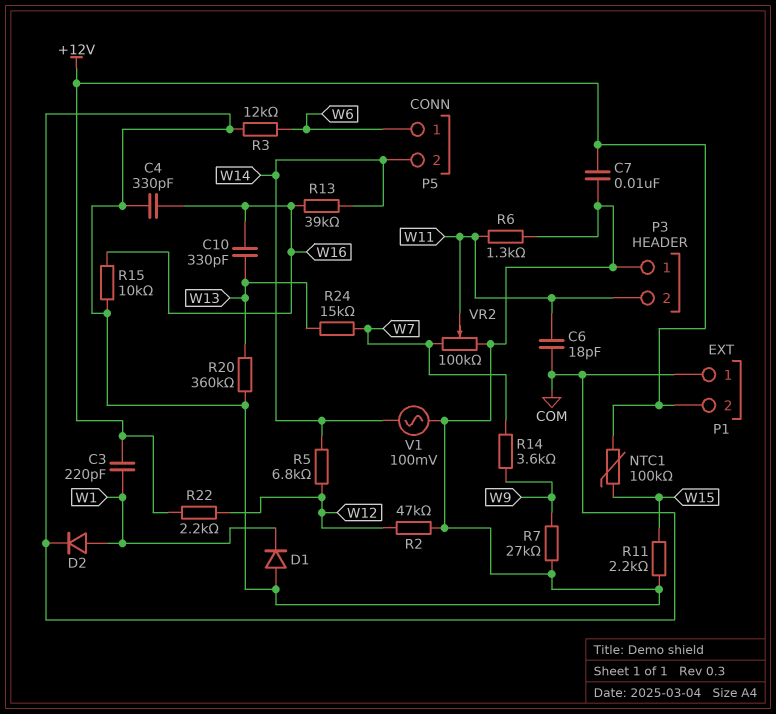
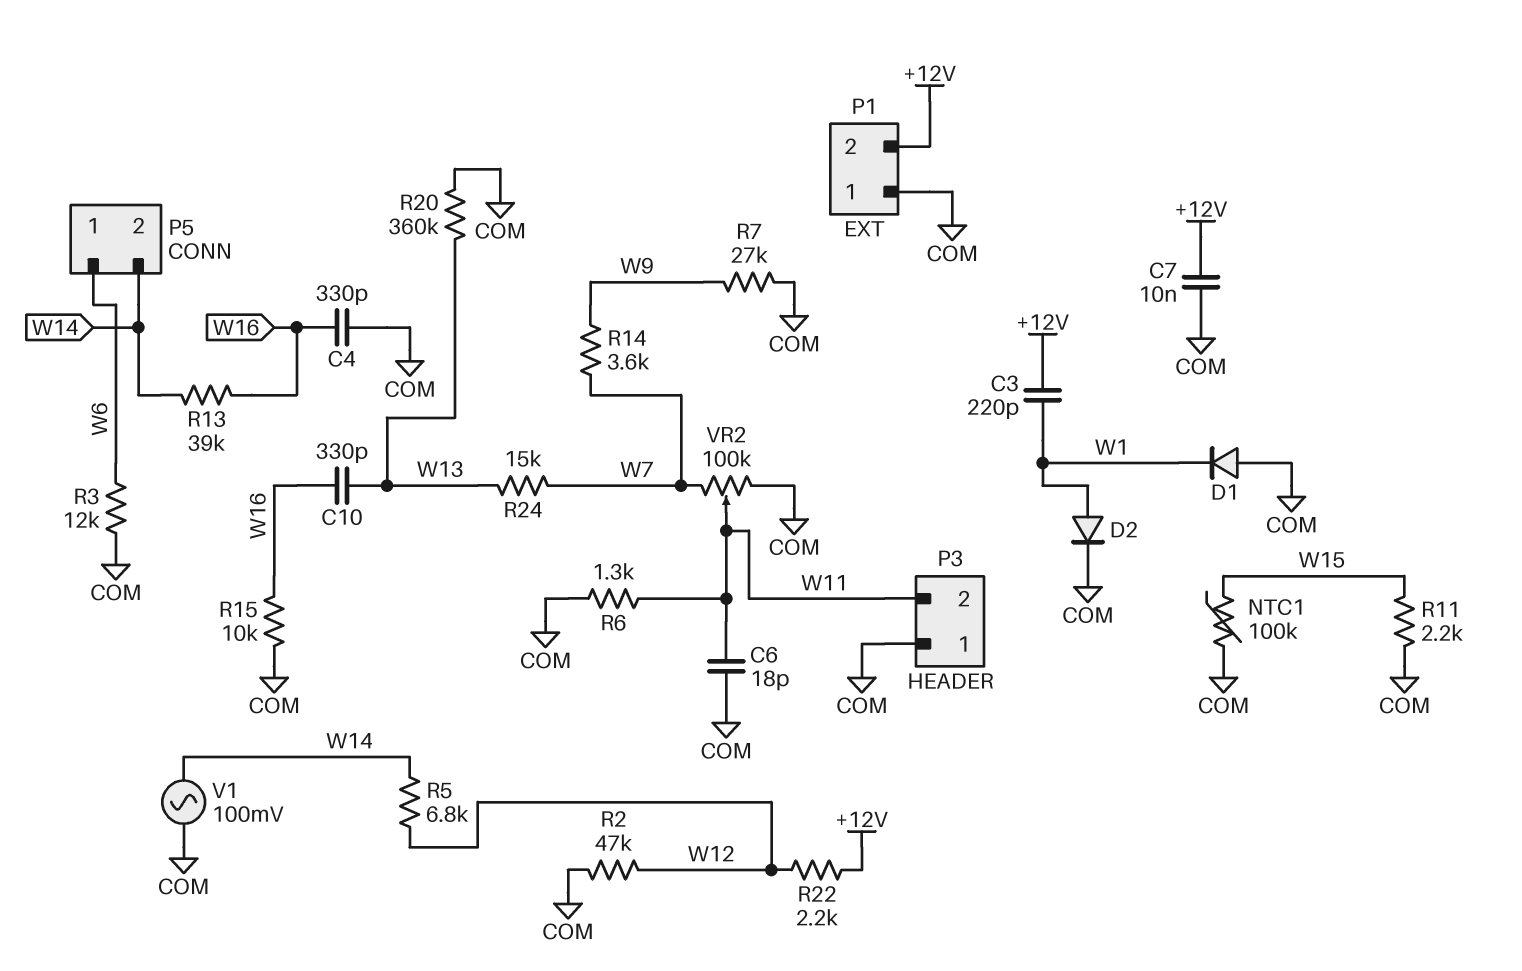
NTC1: 100k (+12V, W15) -> 100k (COM, W15)

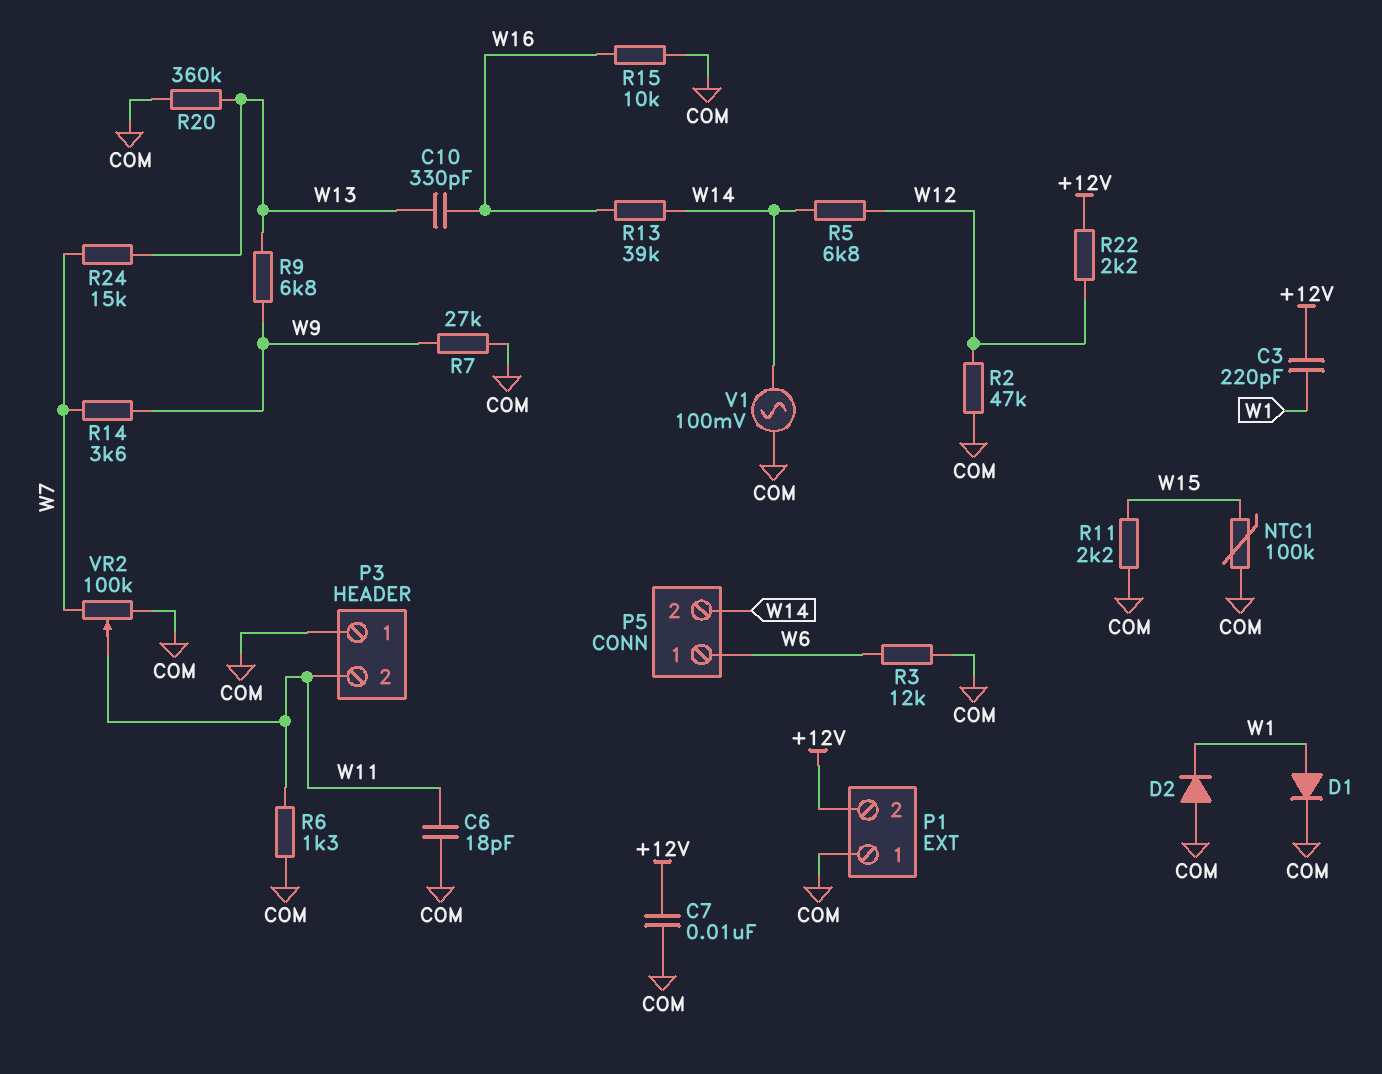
C4: 330pF (COM, W16) -> none
D1: diode (A COM, K W1) -> diode (A W1, K COM)
D2: diode (A W1, K COM) -> diode (A COM, K W1)
R9: none -> 6.8k (W9, W13)

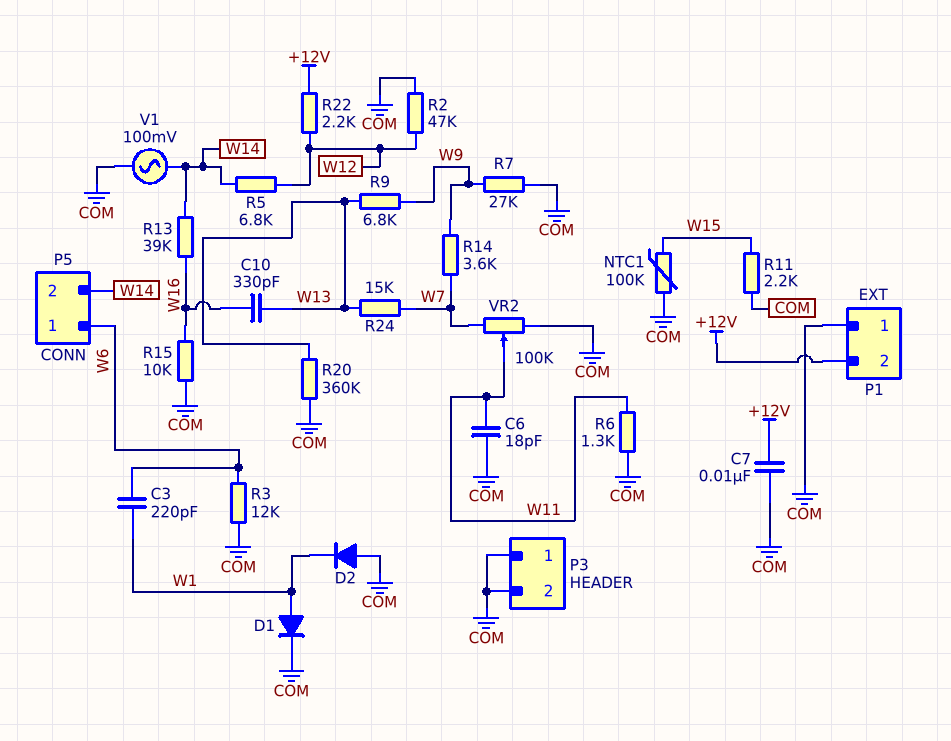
C3: 220pF (+12V, W1) -> 220pF (W1, W6)
P3 pin 2: W11 -> COM

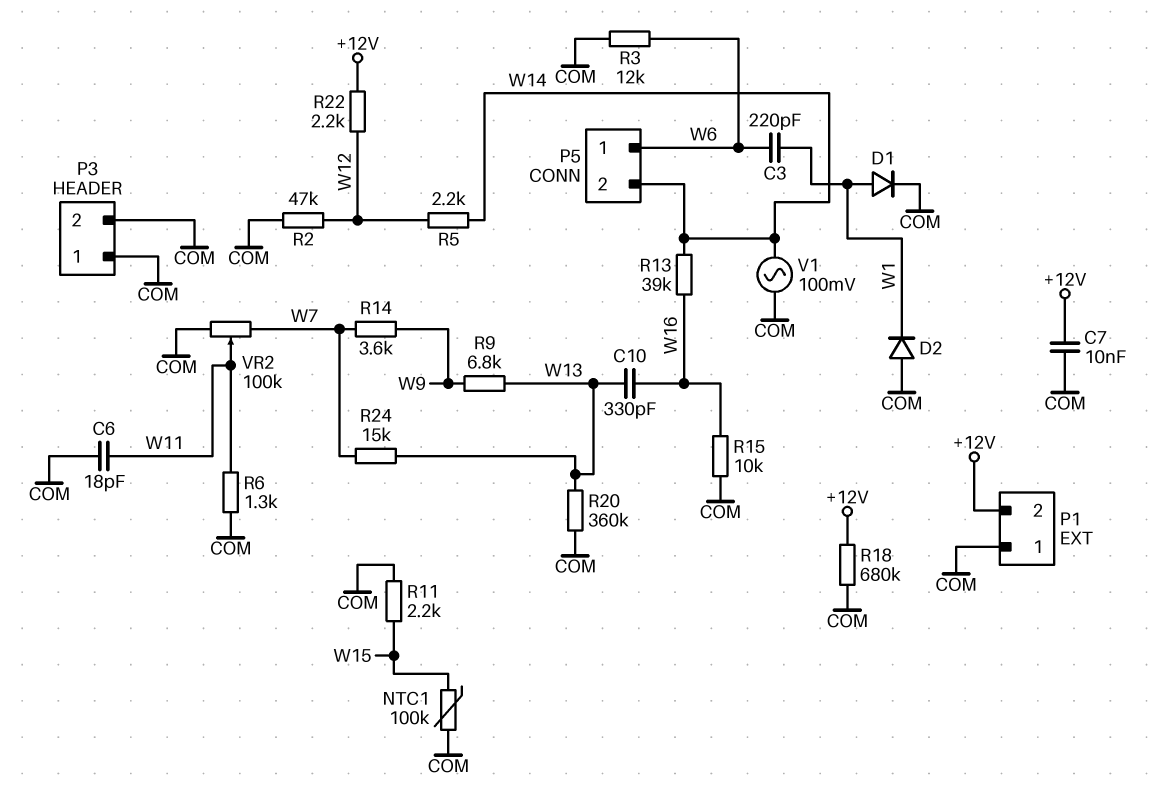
R5: 6.8k (W12, W14) -> 2.2k (W12, W14)
R7: 27k (COM, W9) -> none
R18: none -> 680k (+12V, COM)

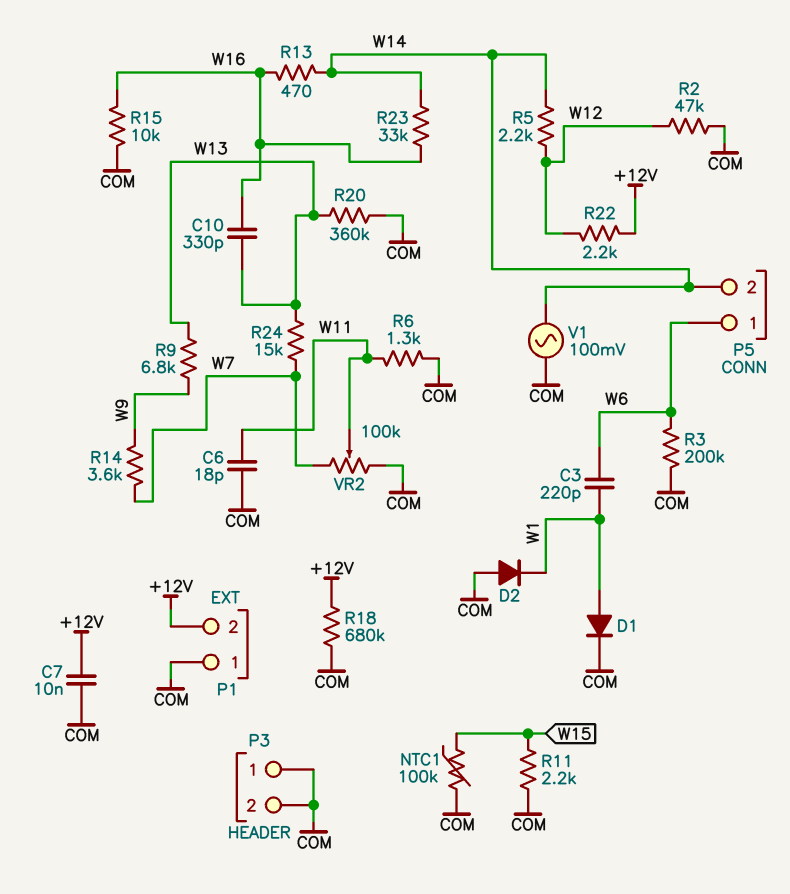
R3: 12k (COM, W6) -> 200k (COM, W6)
R13: 39k (W14, W16) -> 470 (W14, W16)
R23: none -> 33k (W14, W16)

